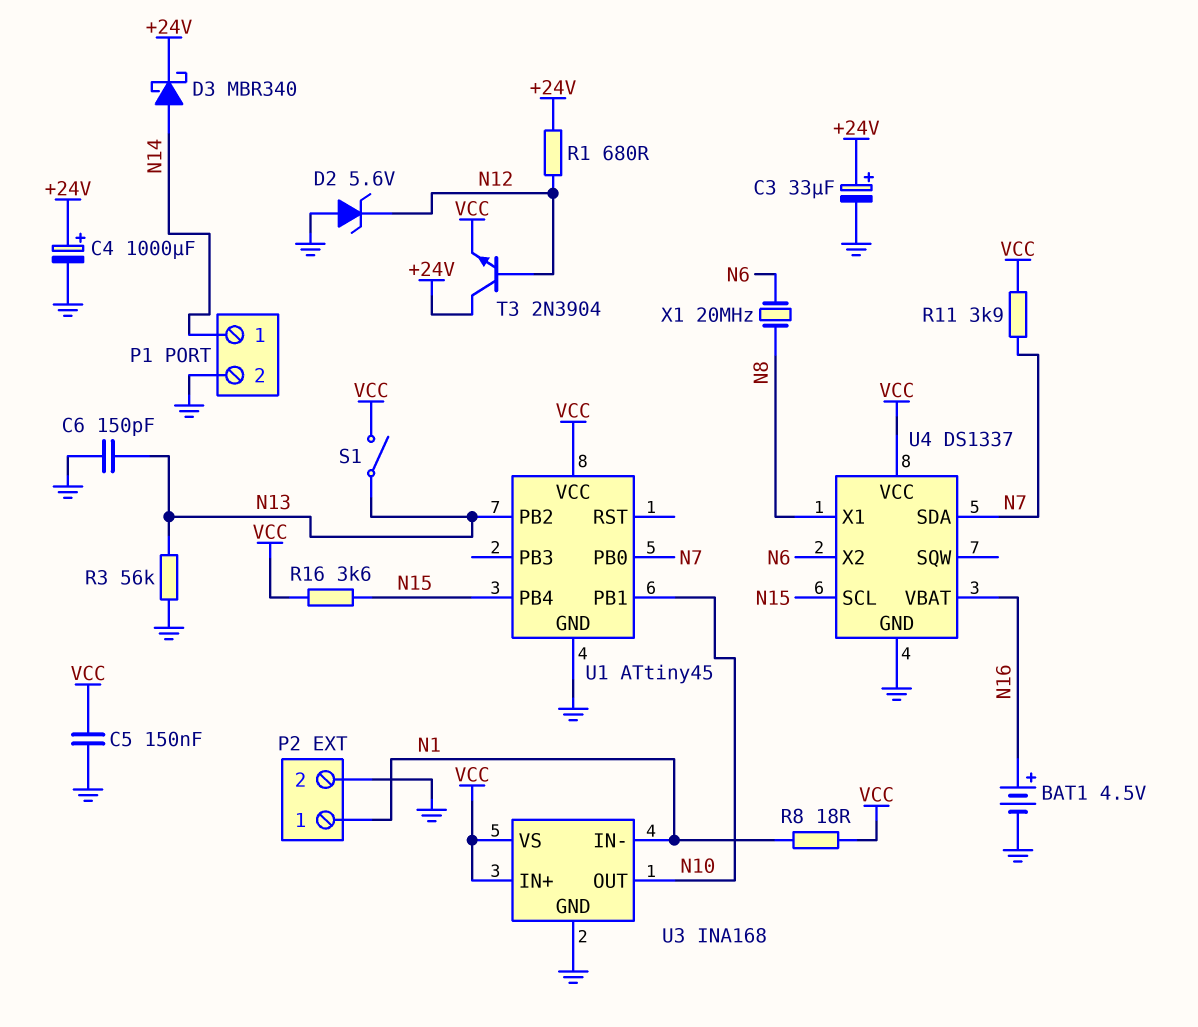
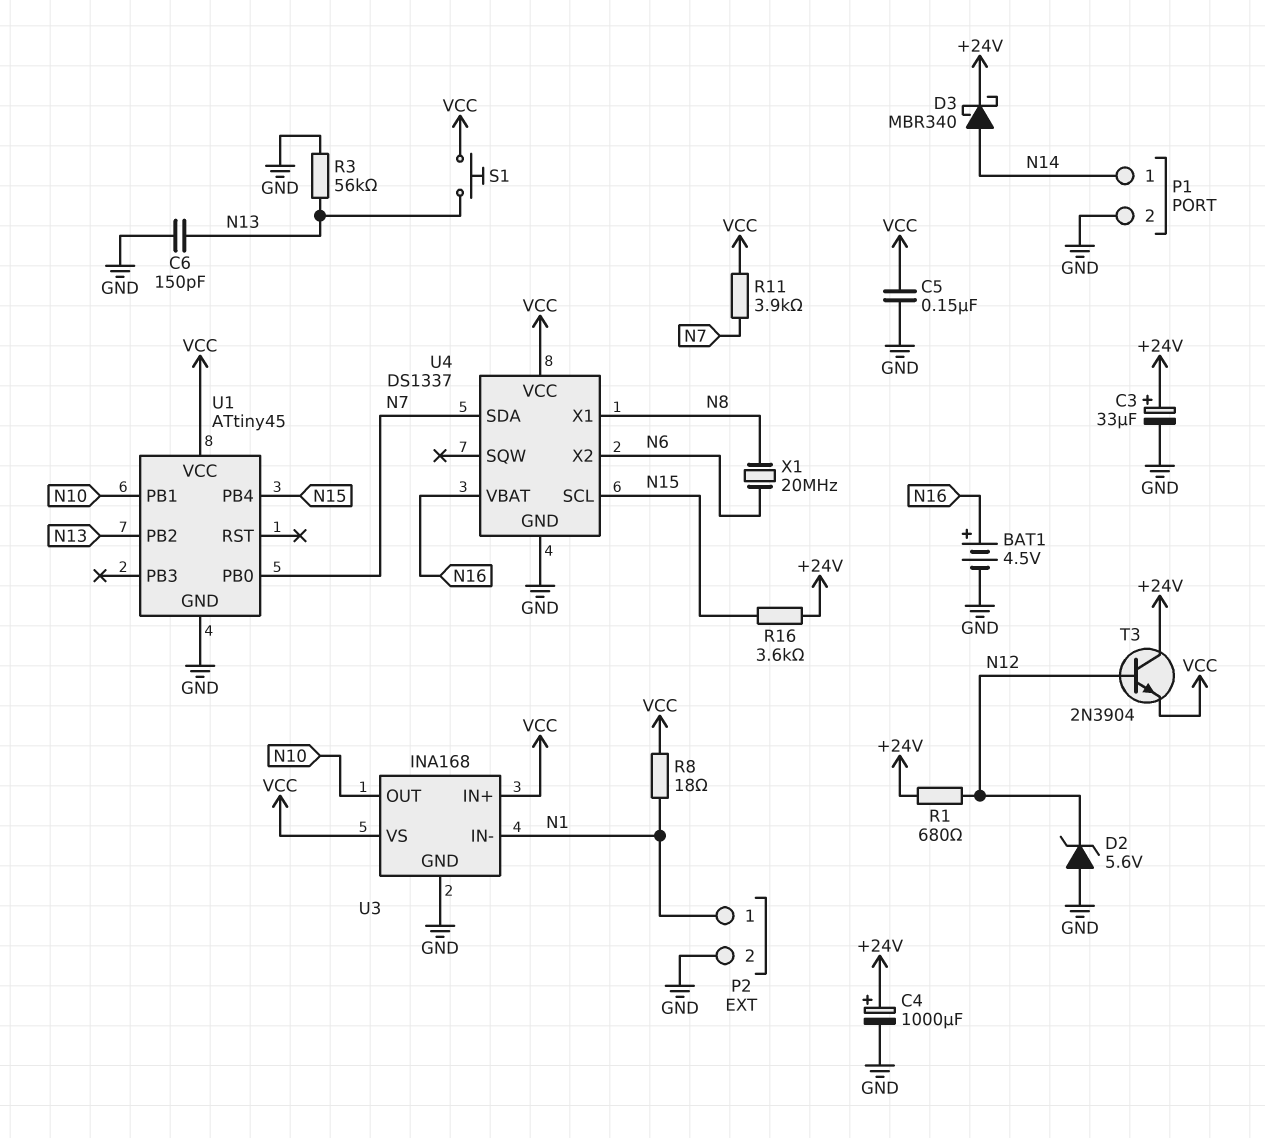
R16: 3.6k (N15, VCC) -> 3.6k (+24V, N15)
S1: switch (N13, VCC) -> button (N13, VCC)

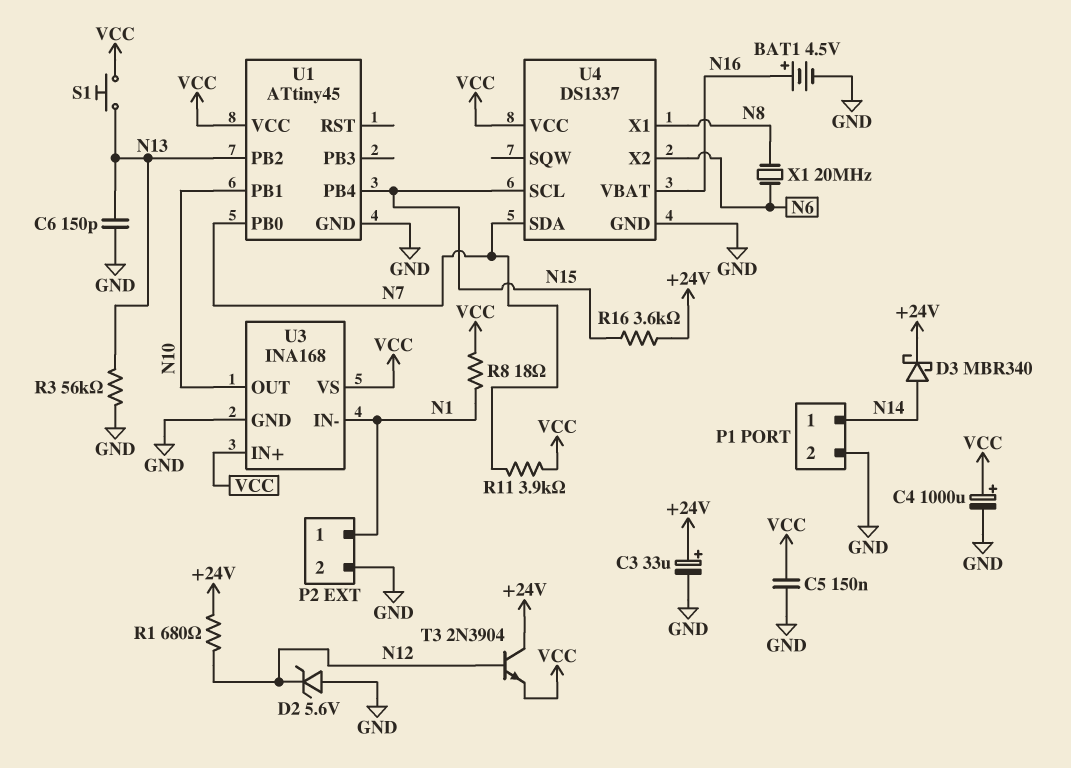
C4: 1000uF (plus +24V, minus GND) -> 1000uF (plus VCC, minus GND)

